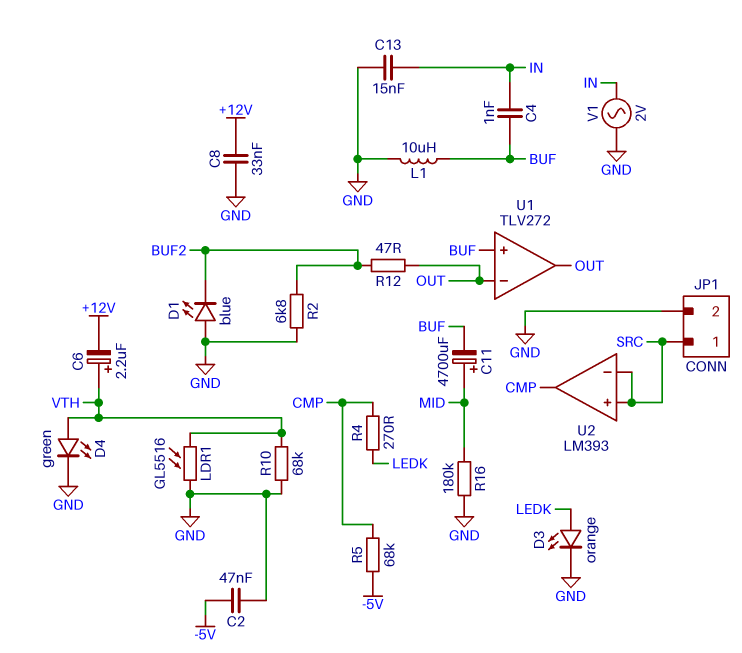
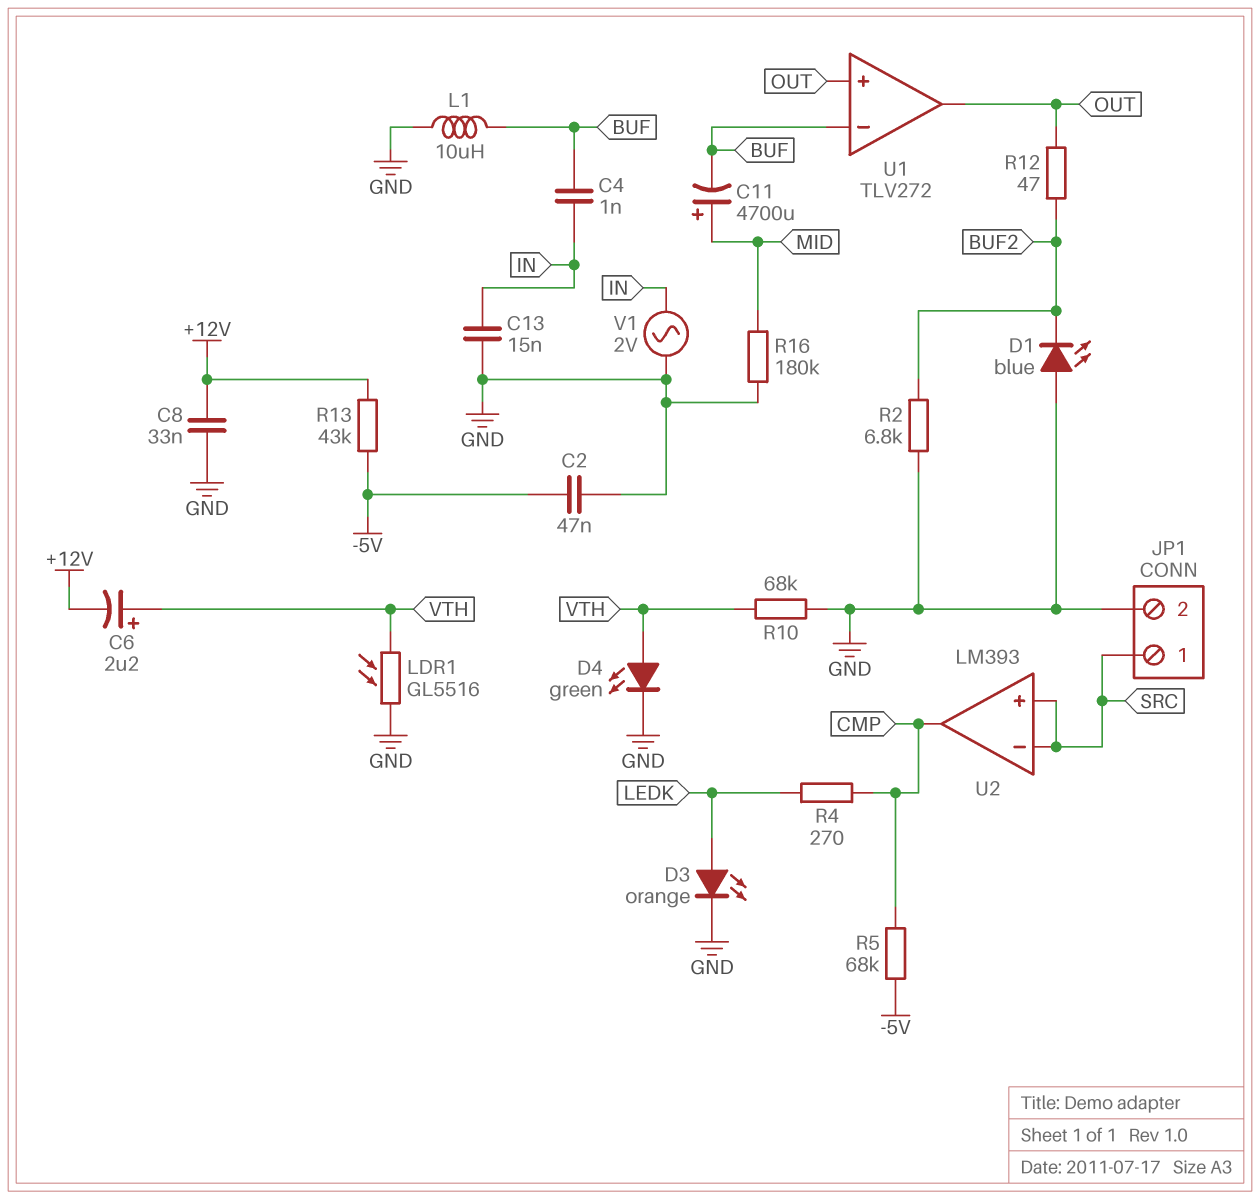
R13: none -> 43k (+12V, -5V)
U1 pin in+: BUF -> OUT
U1 pin in-: OUT -> BUF

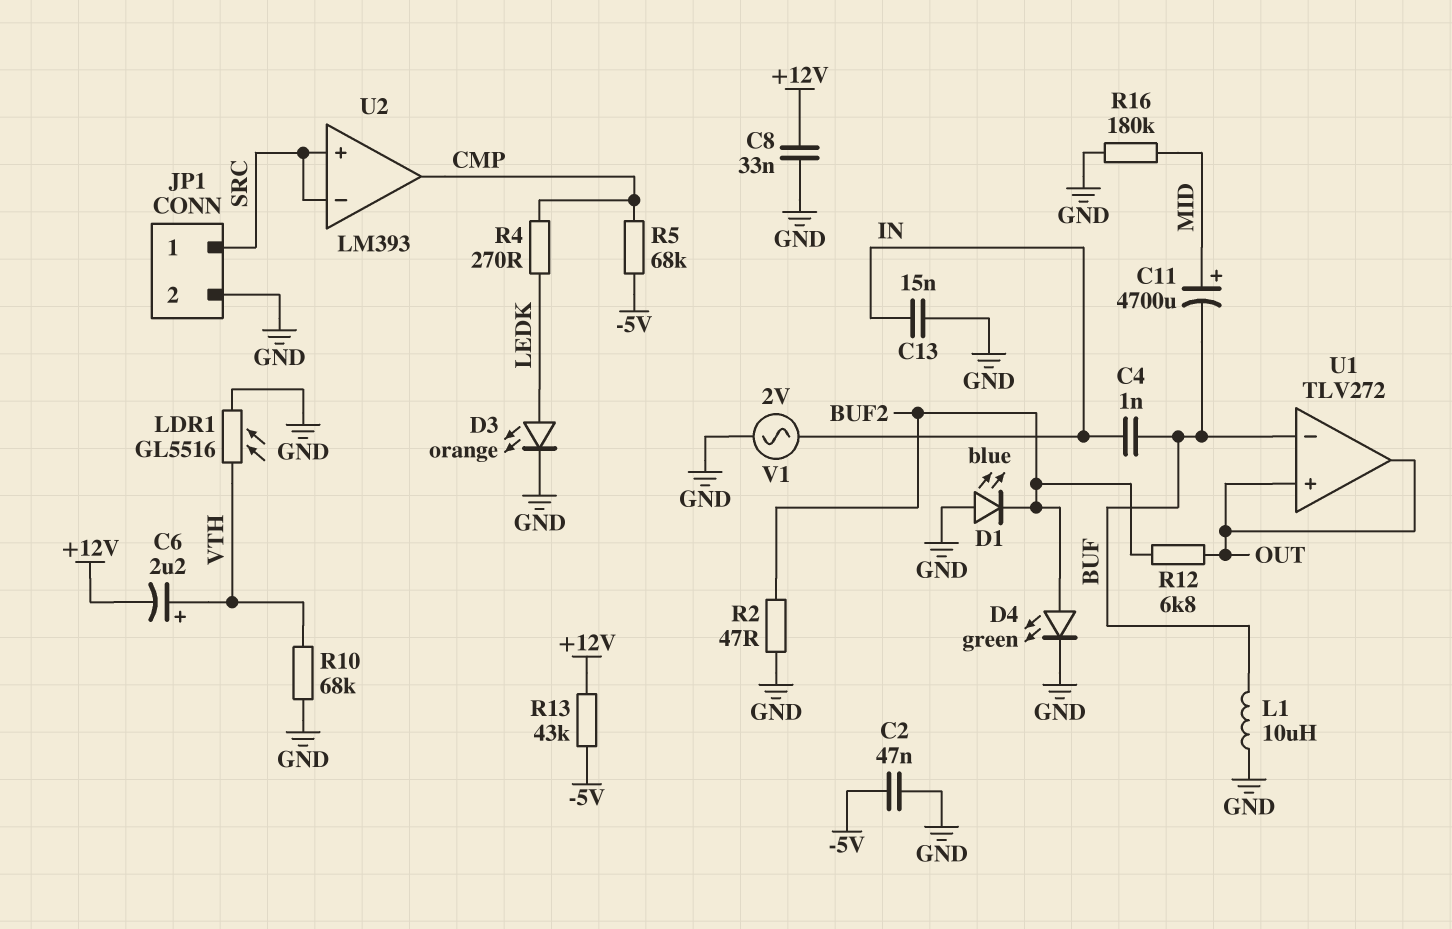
D4: LED green (A VTH, K GND) -> LED green (A BUF2, K GND)
R2: 6.8k (BUF2, GND) -> 47 (BUF2, GND)
R12: 47 (BUF2, OUT) -> 6.8k (BUF2, OUT)

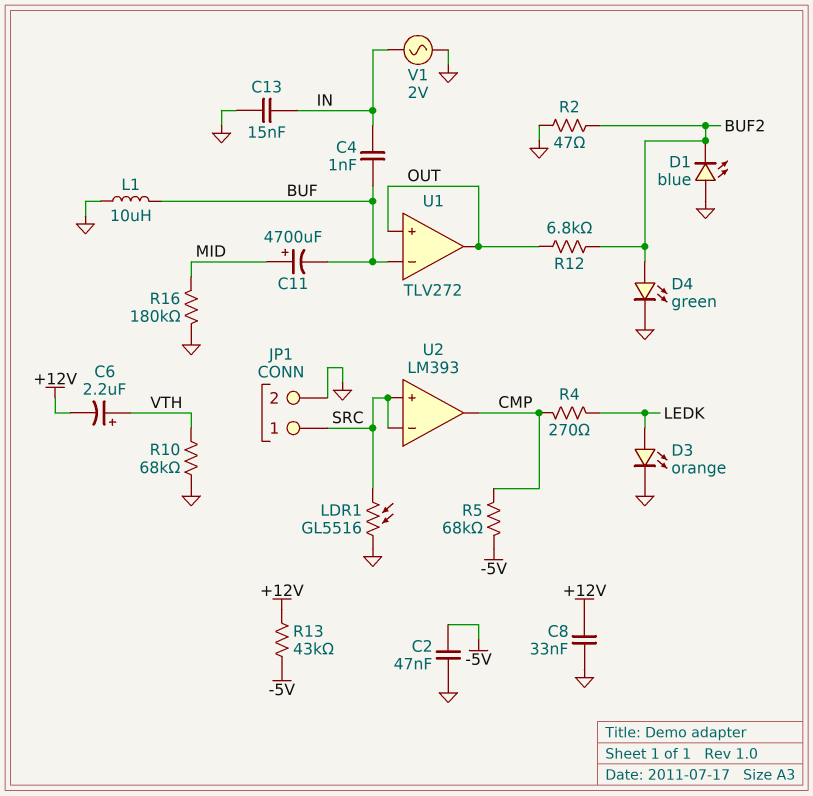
LDR1: GL5516 (GND, VTH) -> GL5516 (GND, SRC)

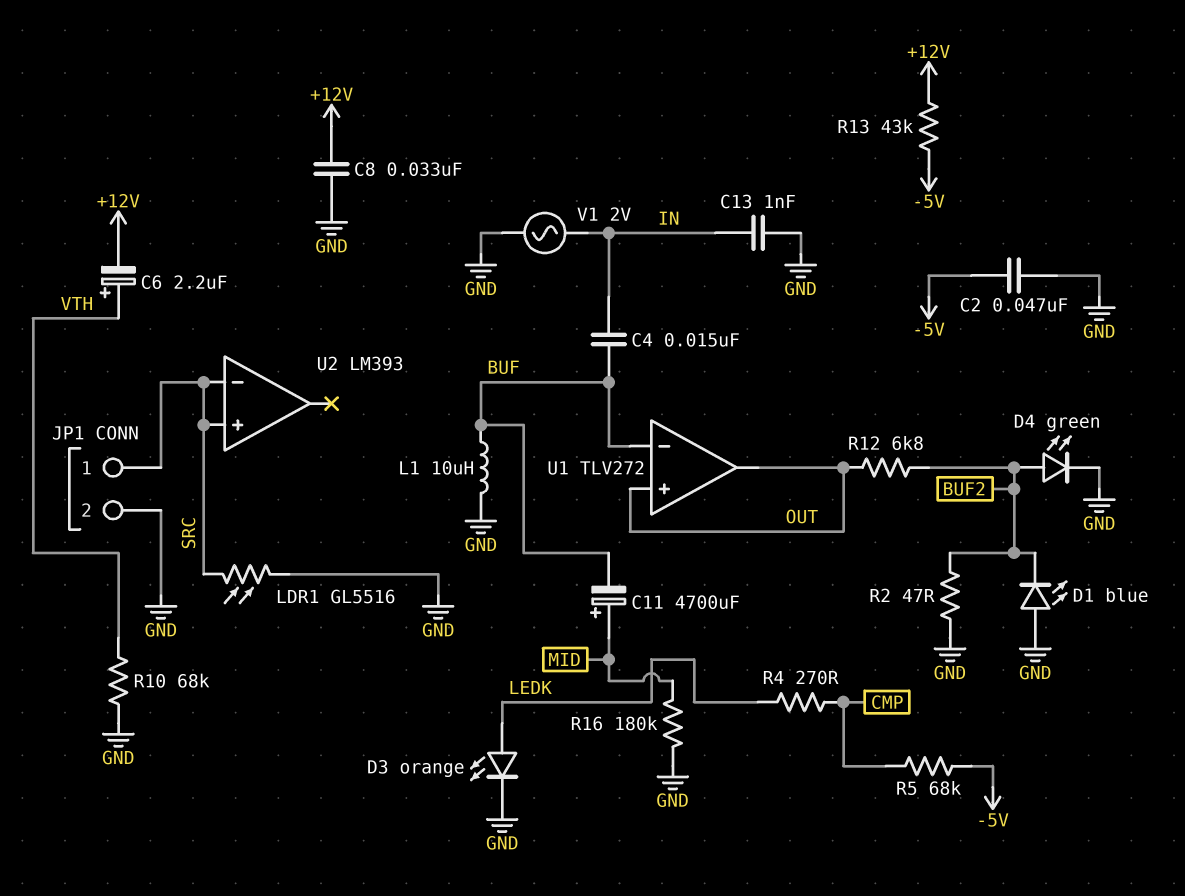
C4: 1nF (BUF, IN) -> 15nF (BUF, IN)
C13: 15nF (GND, IN) -> 1nF (GND, IN)
U2 pin out: CMP -> none

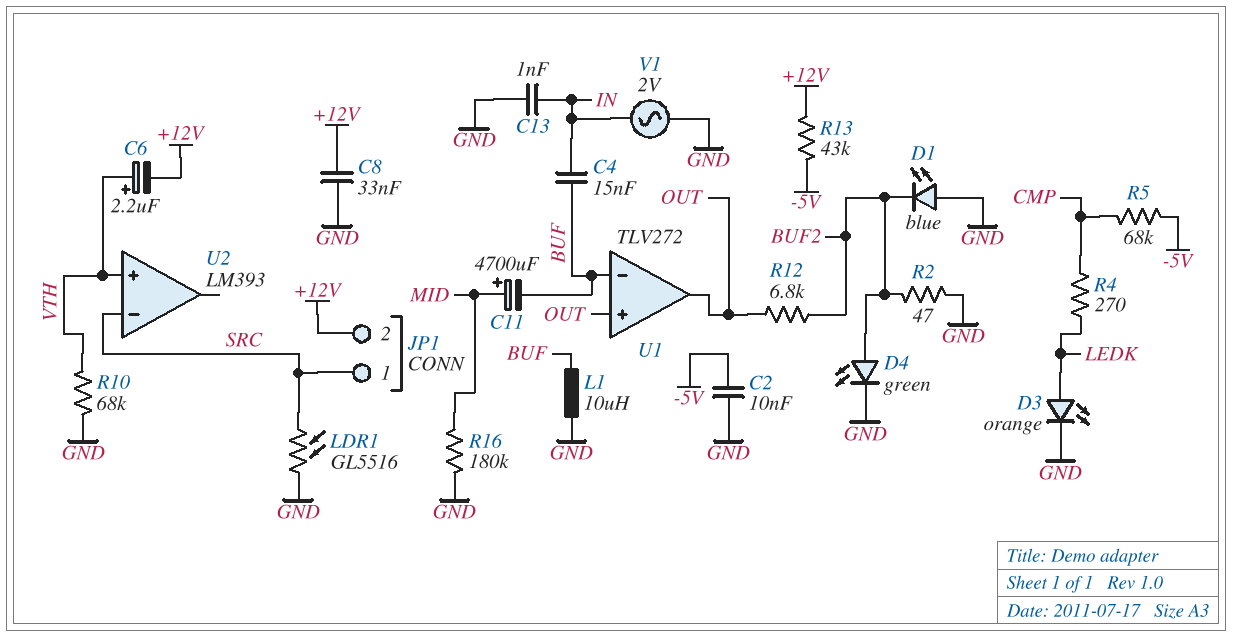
C2: 47nF (-5V, GND) -> 10nF (-5V, GND)
JP1 pin 2: GND -> +12V
U2 pin in+: SRC -> VTH

